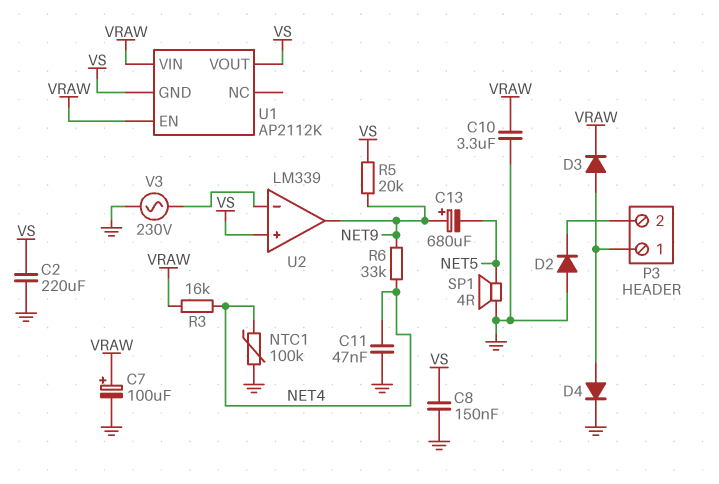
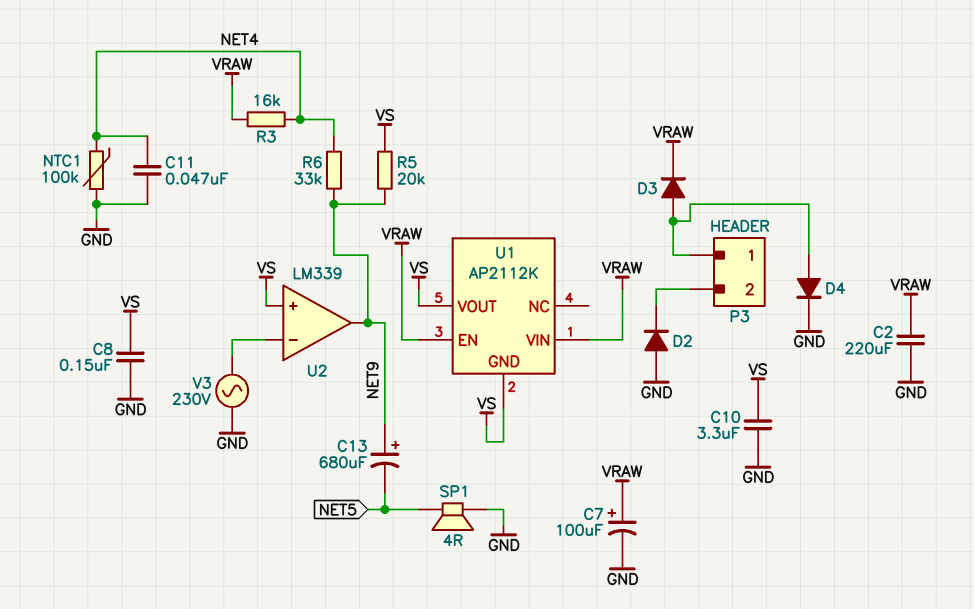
C2: 220uF (GND, VS) -> 220uF (GND, VRAW)
C10: 3.3uF (GND, VRAW) -> 3.3uF (GND, VS)

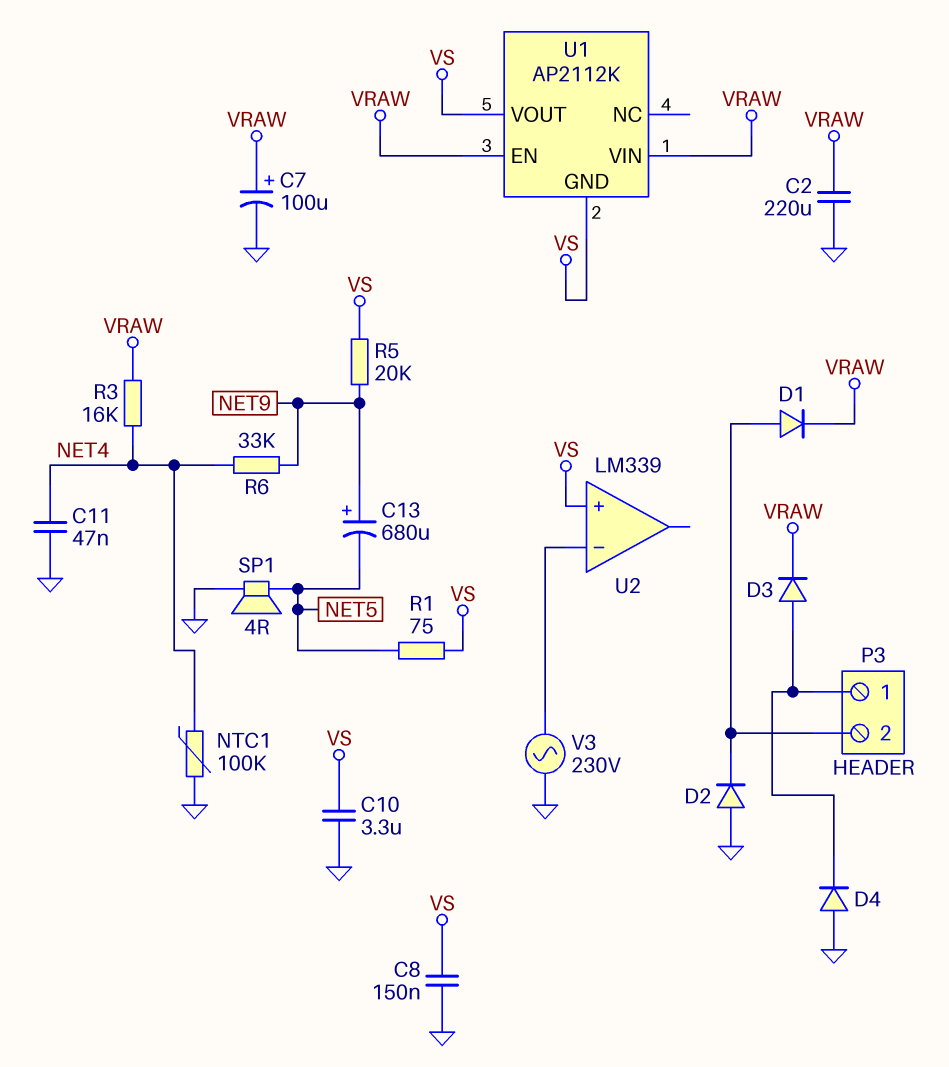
D1: none -> diode (A P3/2, K VRAW)
D4: diode (A P3/1, K GND) -> diode (A GND, K P3/1)
R1: none -> 75 (NET5, VS)
U2 pin out: NET9 -> none

